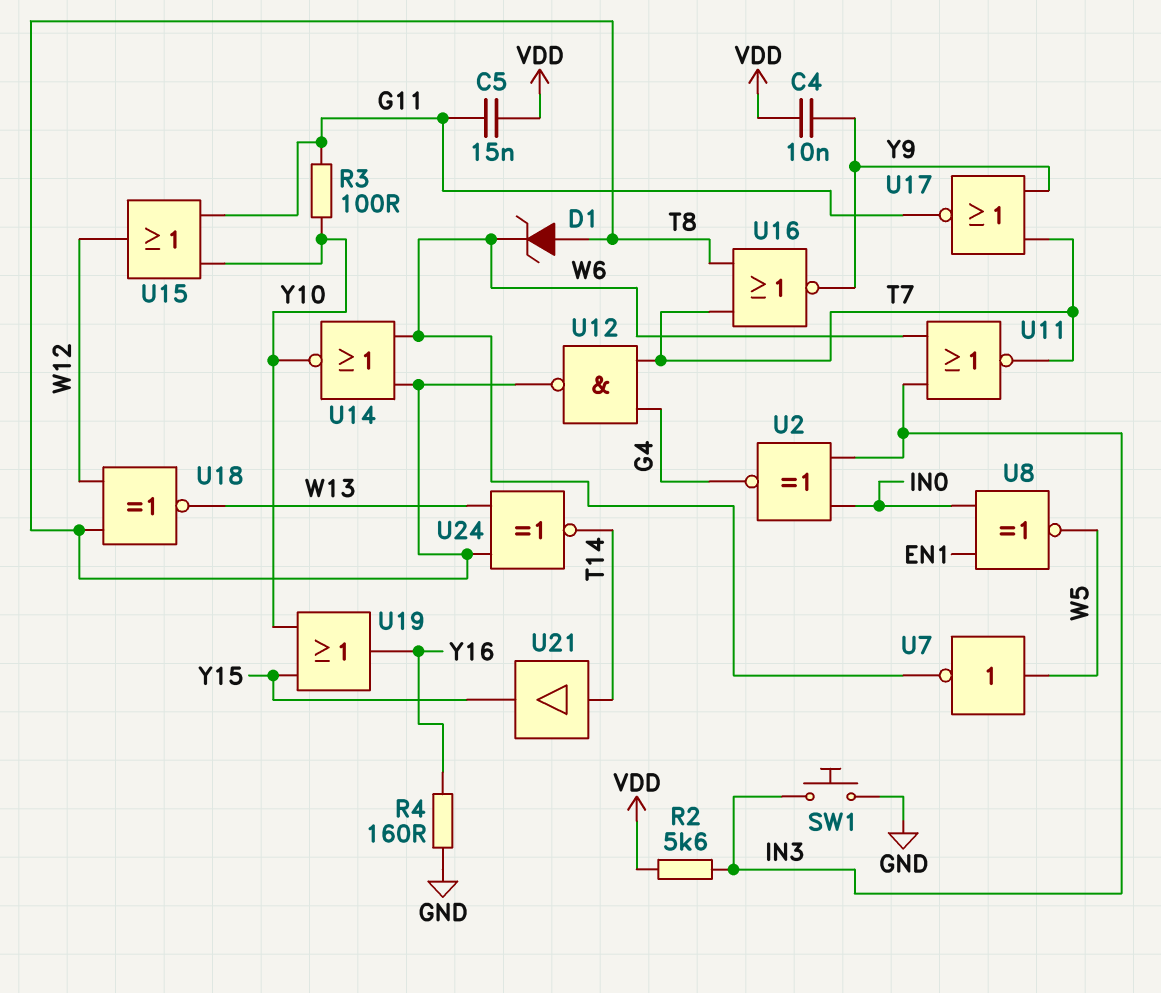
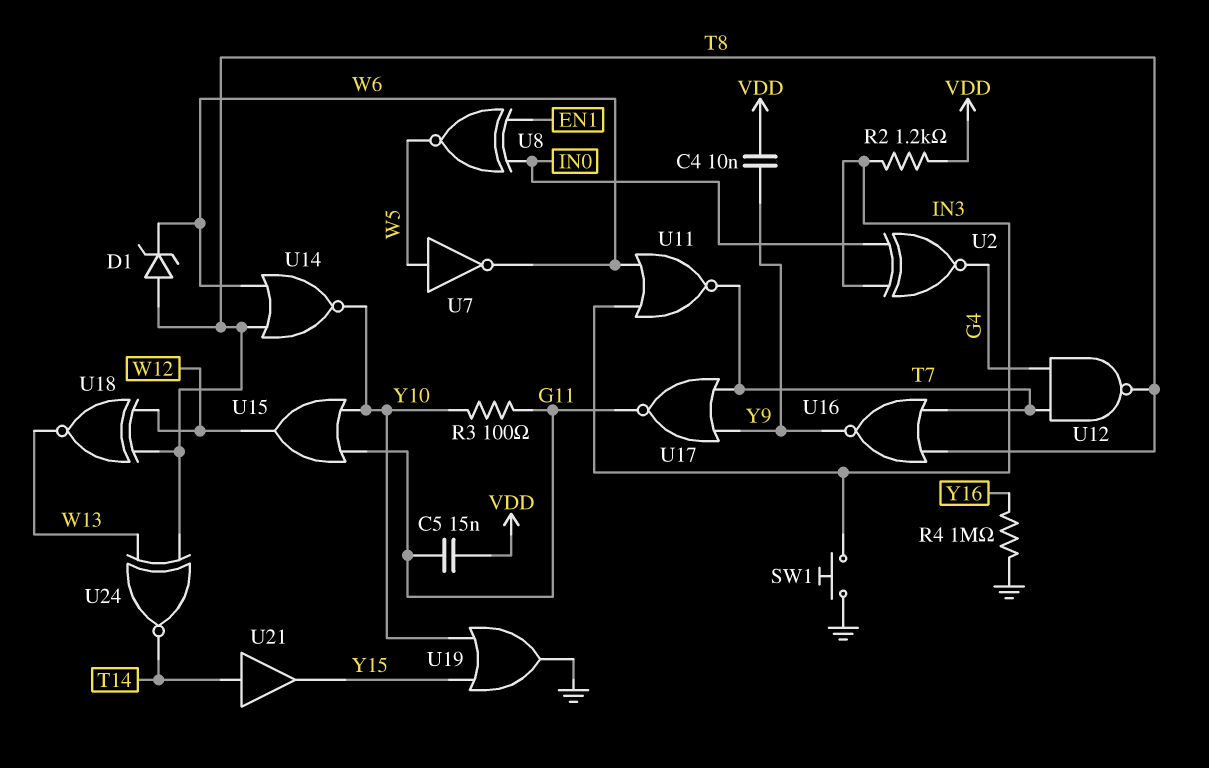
R2: 5.6k (IN3, VDD) -> 1.2k (IN3, VDD)
R4: 160 (GND, Y16) -> 1M (GND, Y16)
U19: OR (in Y10, in Y15, out Y16) -> OR (in Y10, in Y15, out GND)

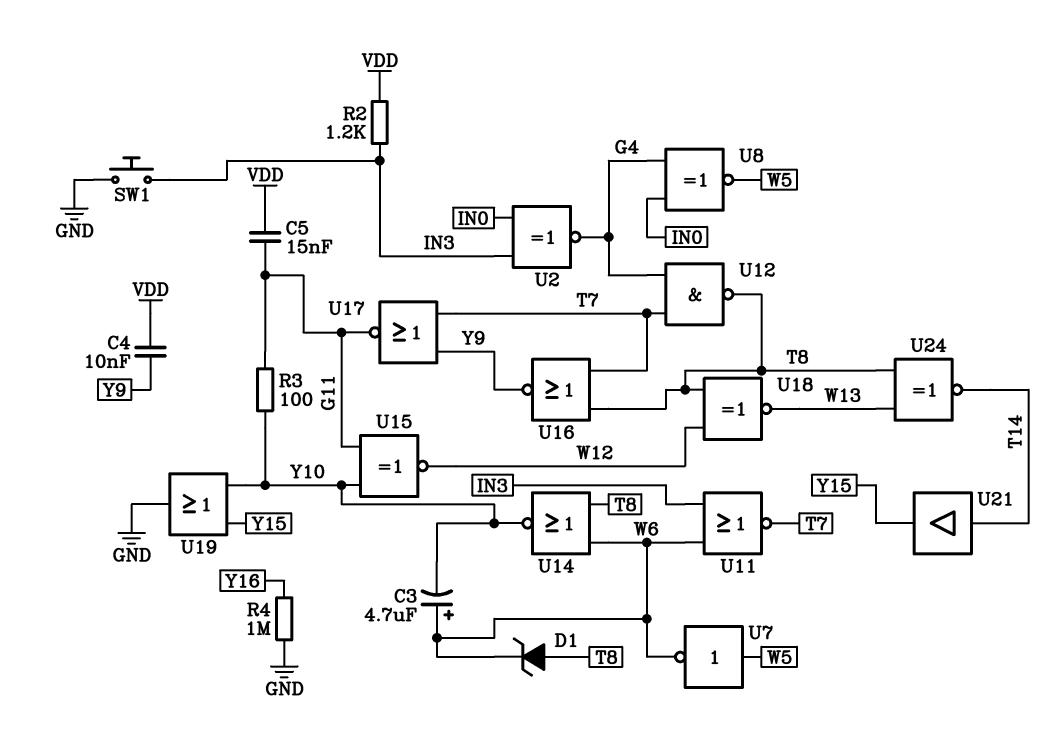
C3: none -> 4.7uF (plus W6, minus Y10)
U8: XNOR (in EN1, in IN0, out W5) -> XNOR (in G4, in IN0, out W5)
U15: OR (in G11, in Y10, out W12) -> XNOR (in G11, in Y10, out W12)

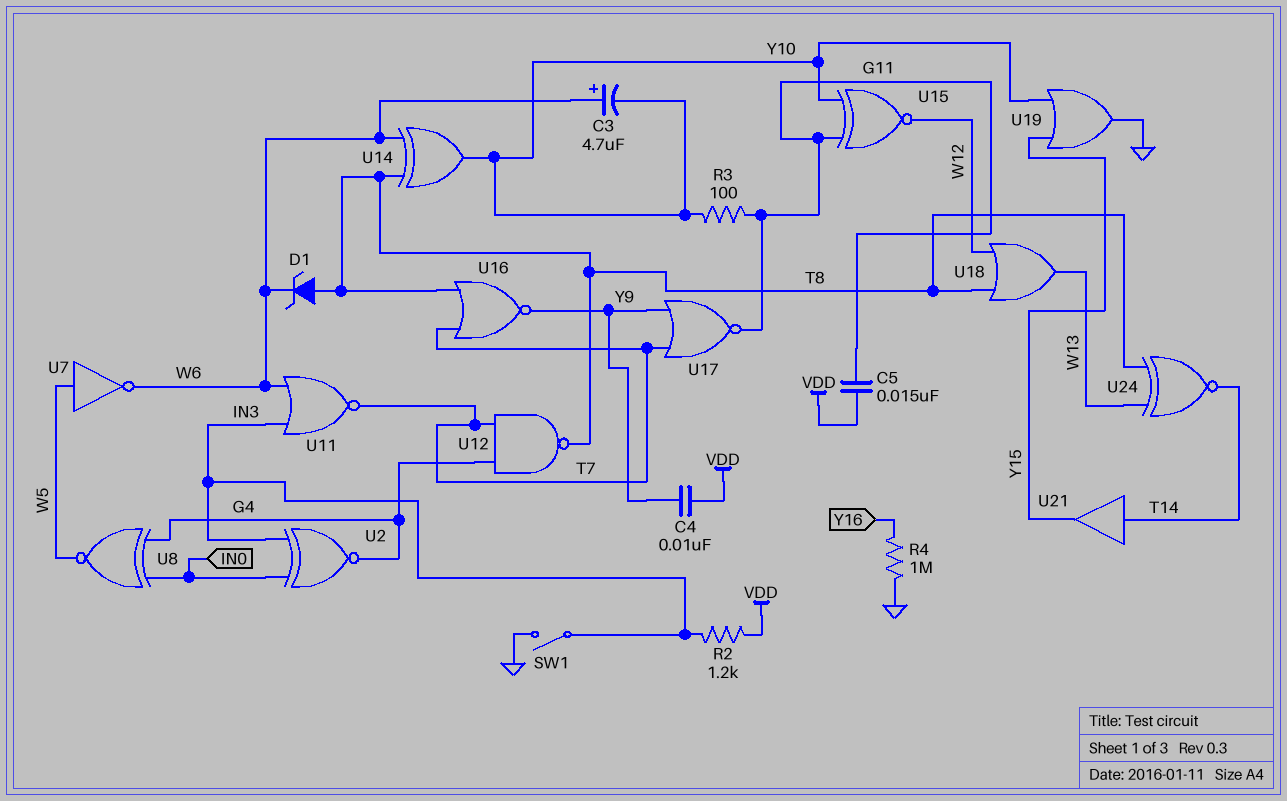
SW1: button (GND, IN3) -> switch (GND, IN3)
U14: NOR (in T8, in W6, out Y10) -> XOR (in T8, in W6, out Y10)
U18: XNOR (in T8, in W12, out W13) -> OR (in T8, in W12, out W13)

